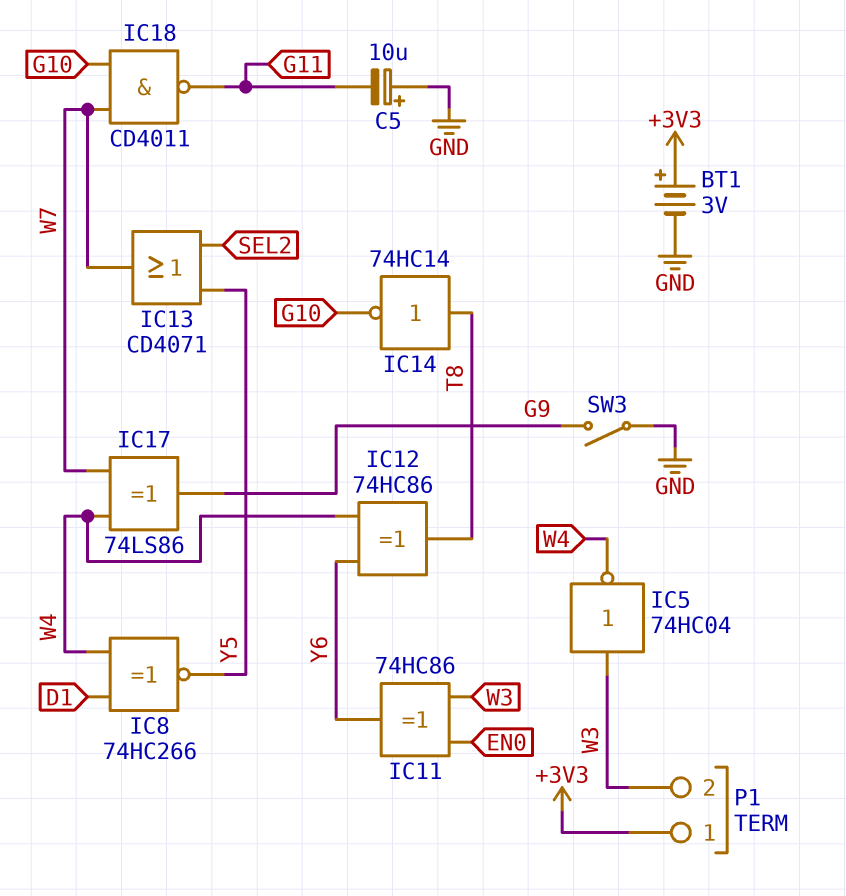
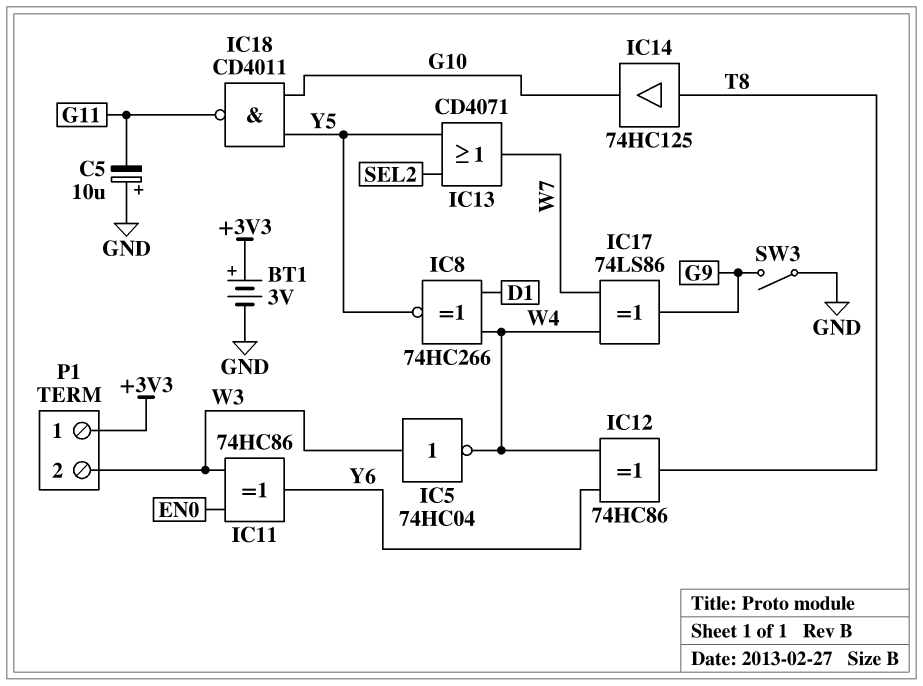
IC14: NOT 74HC14 (in T8, out G10) -> buffer 74HC125 (in T8, out G10)
IC18: NAND CD4011 (in G10, in W7, out G11) -> NAND CD4011 (in G10, in Y5, out G11)

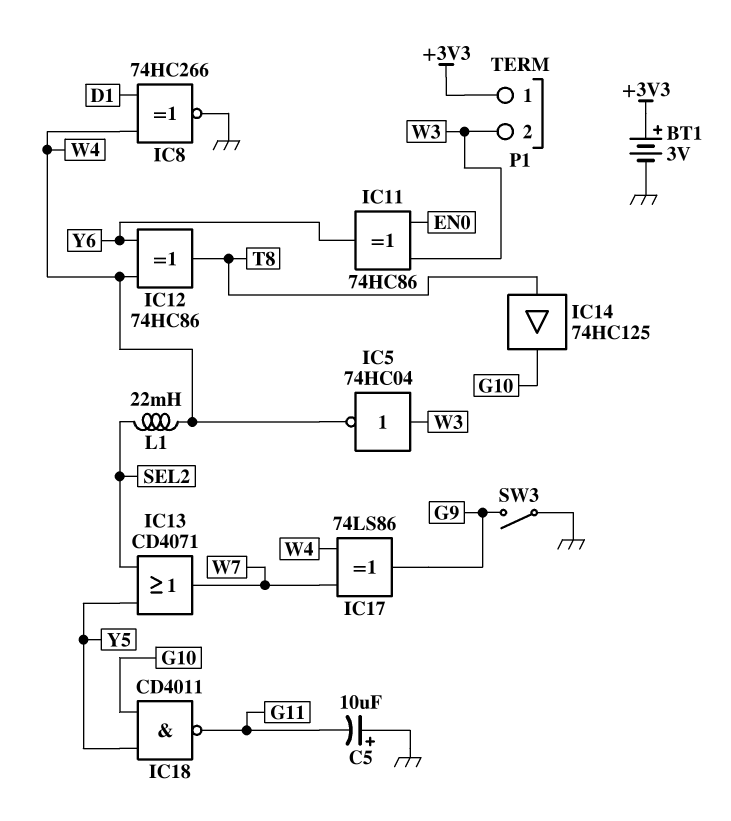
IC8: XNOR 74HC266 (in D1, in W4, out Y5) -> XNOR 74HC266 (in D1, in W4, out GND)
L1: none -> 22mH (SEL2, W4)

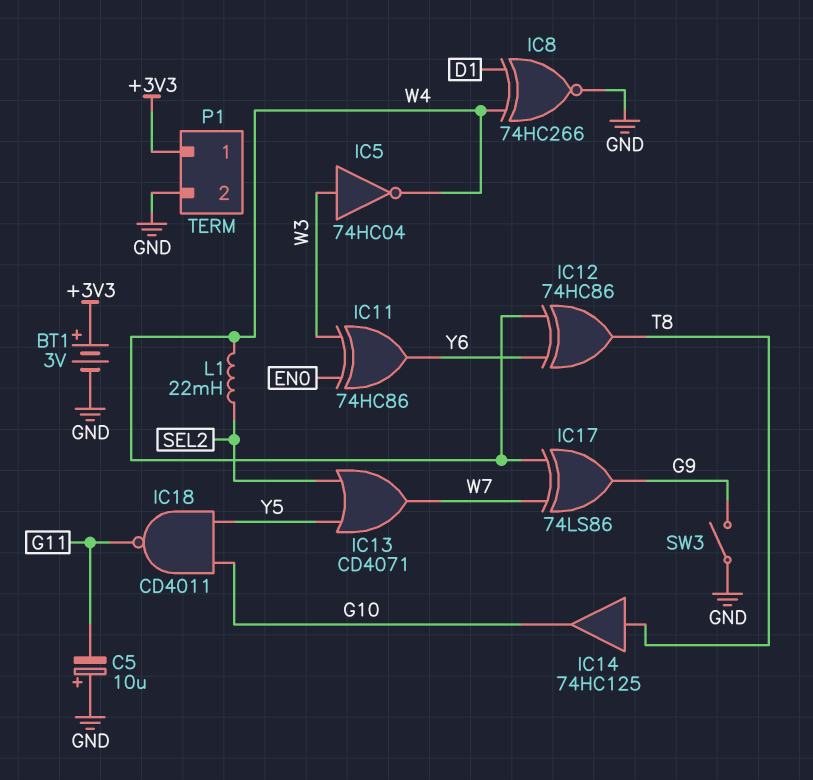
P1 pin 2: W3 -> GND

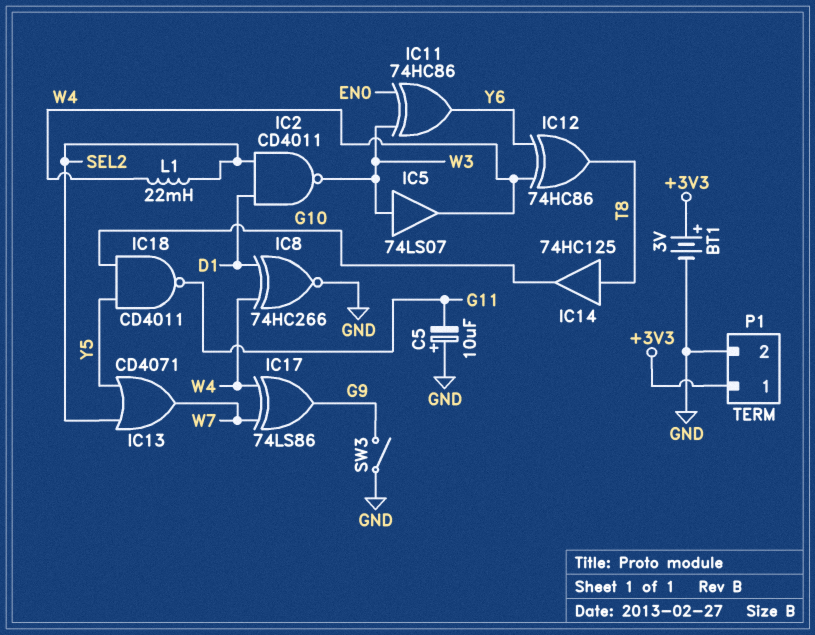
IC2: none -> NAND CD4011 (in D1, in SEL2, out W3)
IC5: NOT 74HC04 (in W3, out W4) -> buffer 74LS07 (in W3, out W4)

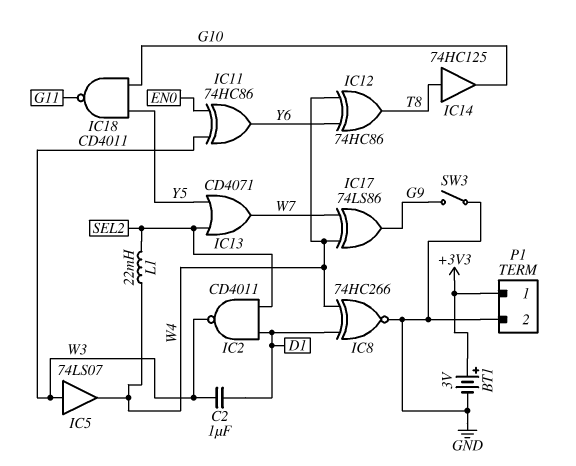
C2: none -> 1uF (D1, W3)
C5: 10uF (plus GND, minus G11) -> none

